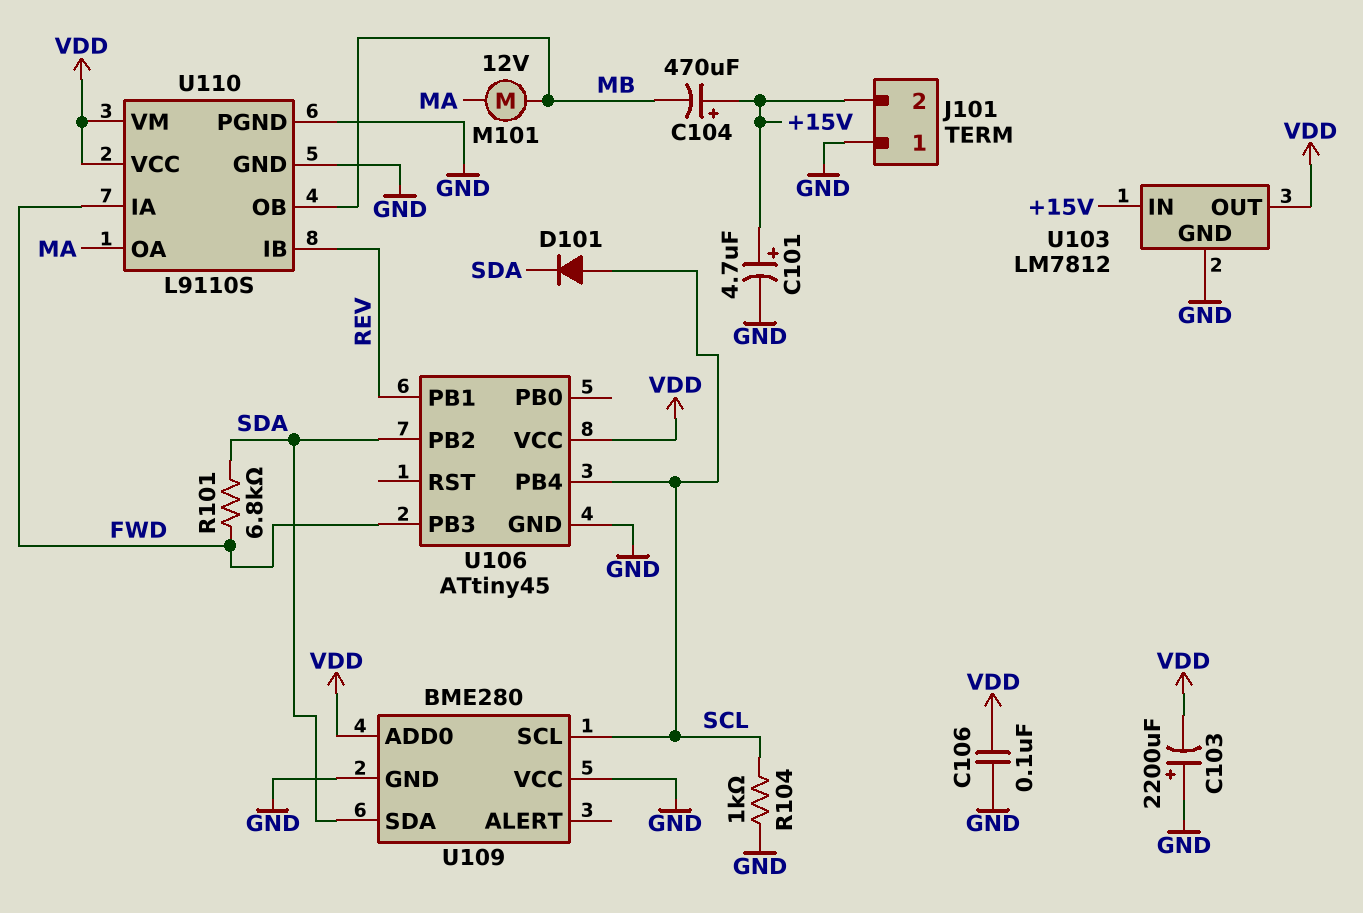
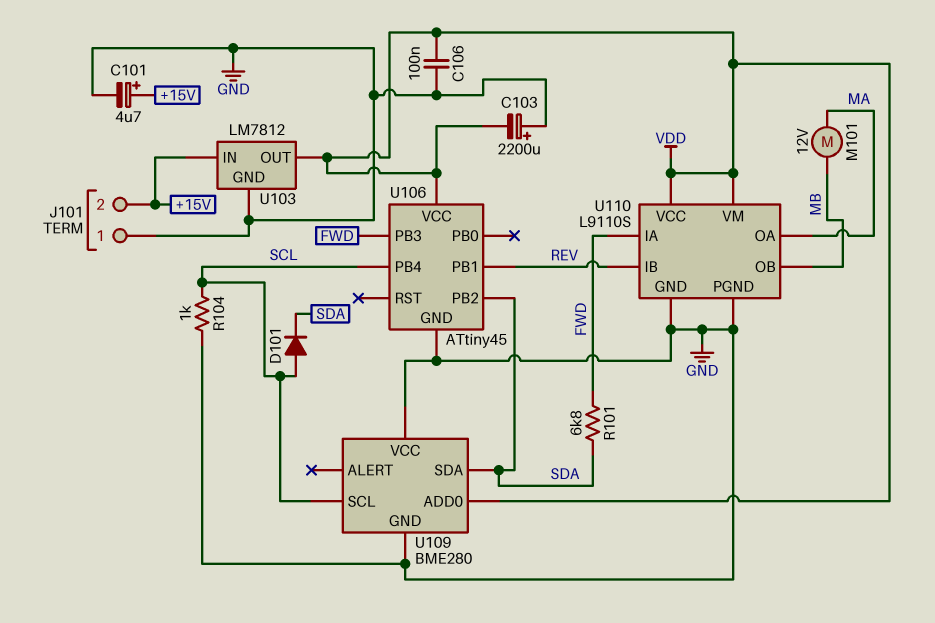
C104: 470uF (plus +15V, minus MB) -> none

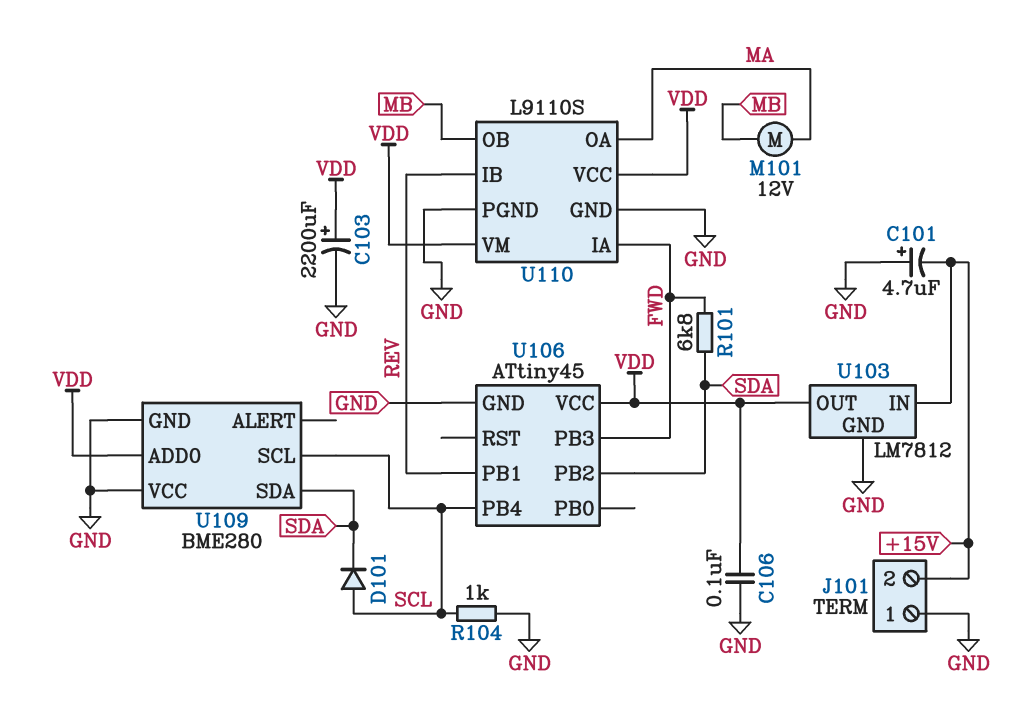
C101: 4.7uF (plus +15V, minus GND) -> 4.7uF (plus GND, minus +15V)
C103: 2200uF (plus GND, minus VDD) -> 2200uF (plus VDD, minus GND)

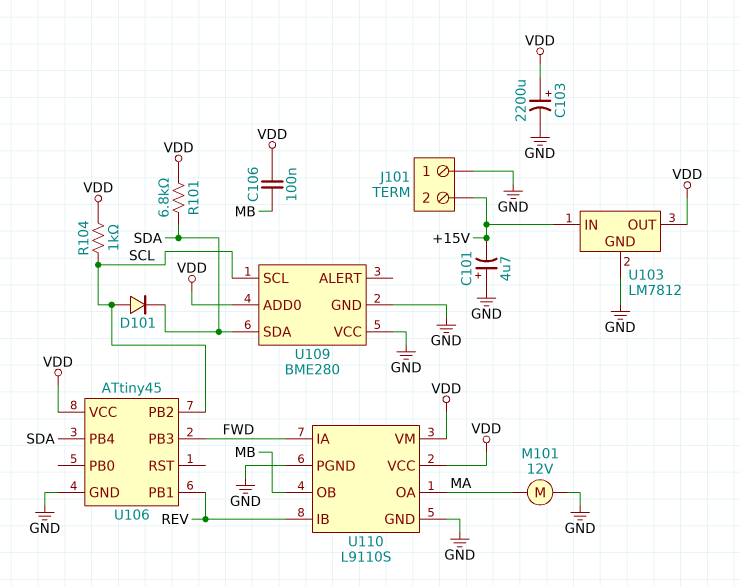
C106: 100nF (GND, VDD) -> 100nF (MB, VDD)
M101: motor 12V (MA, MB) -> motor 12V (GND, MA)
R101: 6.8k (FWD, SDA) -> 6.8k (SDA, VDD)
R104: 1k (GND, SCL) -> 1k (SCL, VDD)
U106 pin PB2: SDA -> SCL
U106 pin PB4: SCL -> SDA

